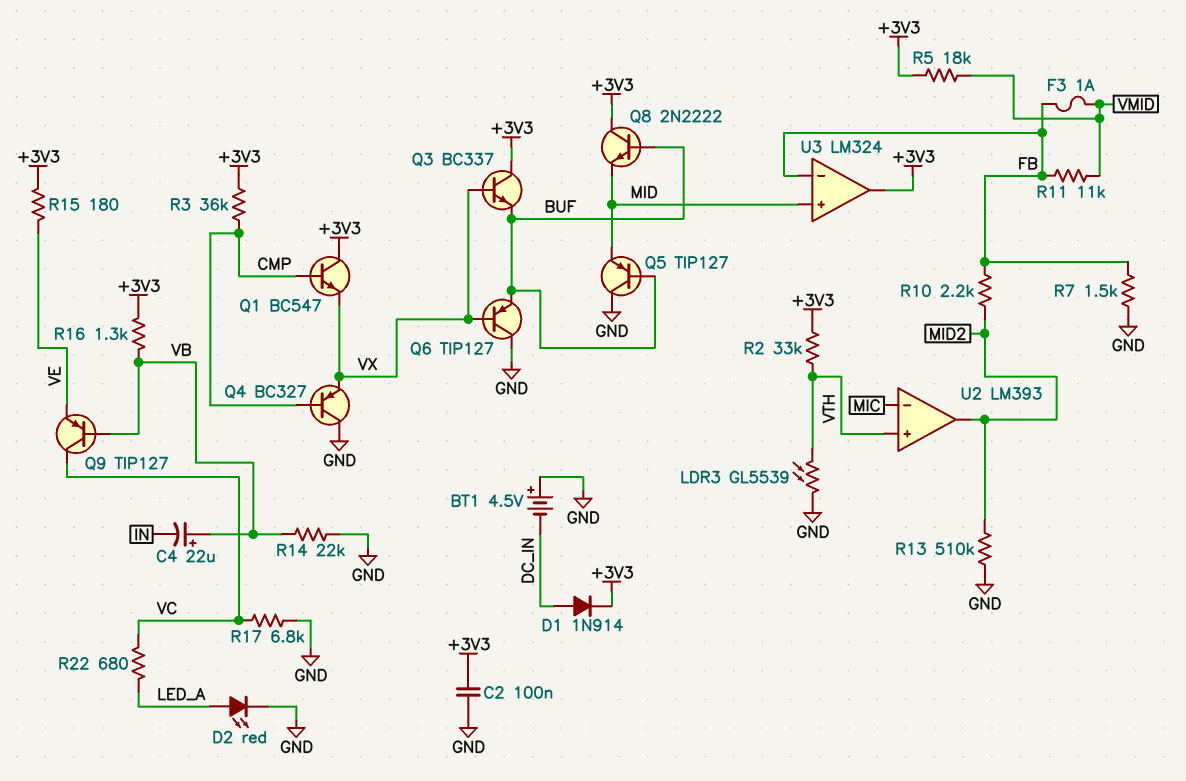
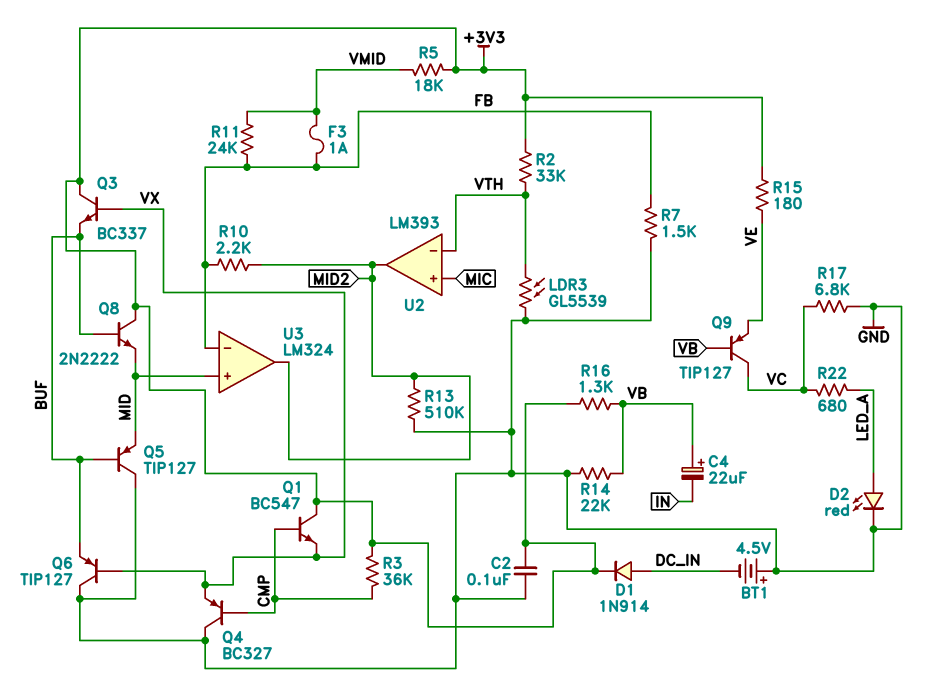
R11: 11k (FB, VMID) -> 24k (FB, VMID)
U2 pin in+: VTH -> MIC
U2 pin in-: MIC -> VTH
U3 pin out: +3V3 -> MID2

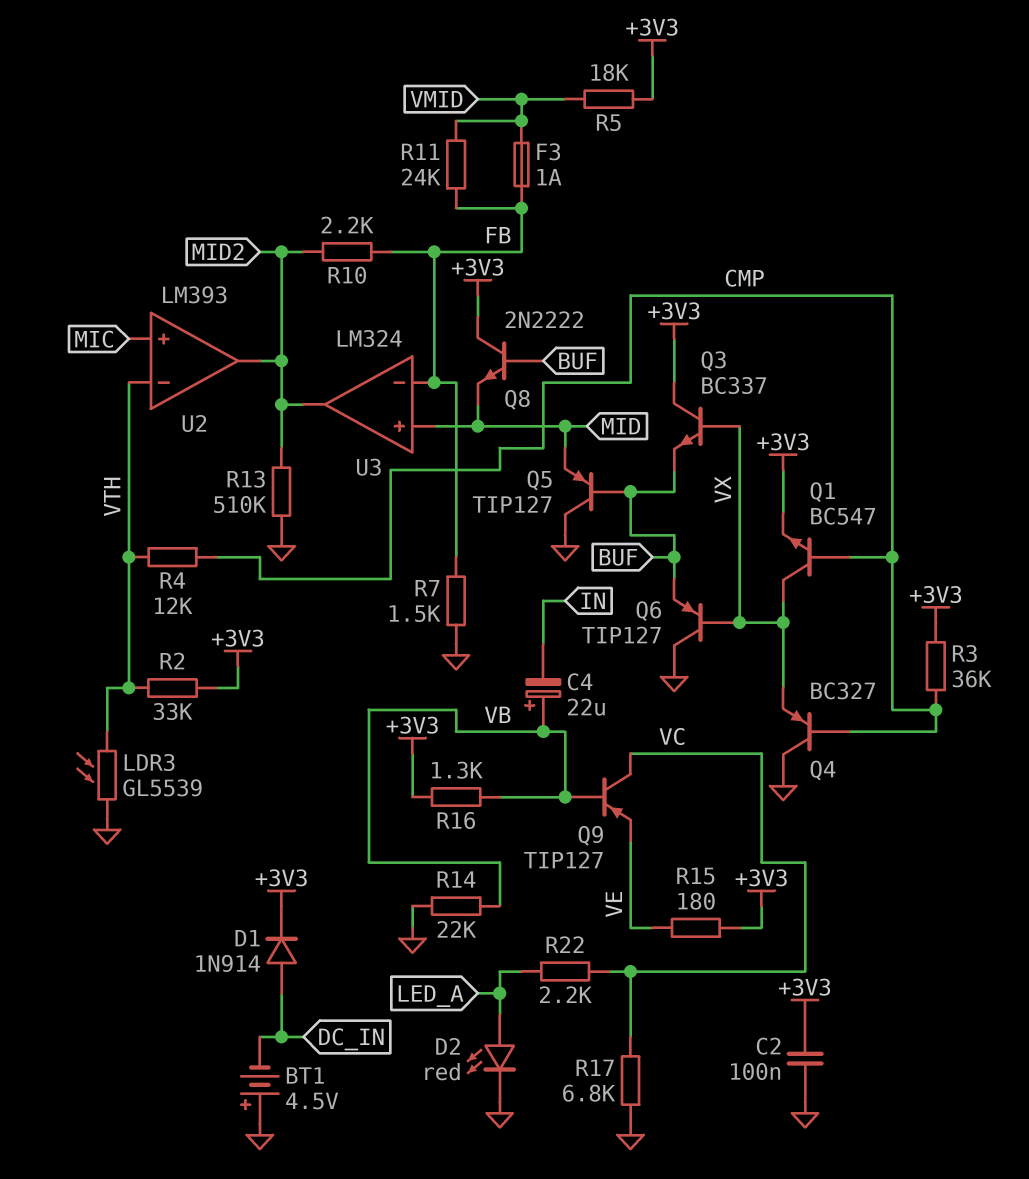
Q1: NPN BC547 (B CMP, C +3V3, E VX) -> NPN BC547 (B CMP, C VX, E +3V3)
R4: none -> 12k (CMP, VTH)
R22: 680 (LED_A, VC) -> 2.2k (LED_A, VC)

